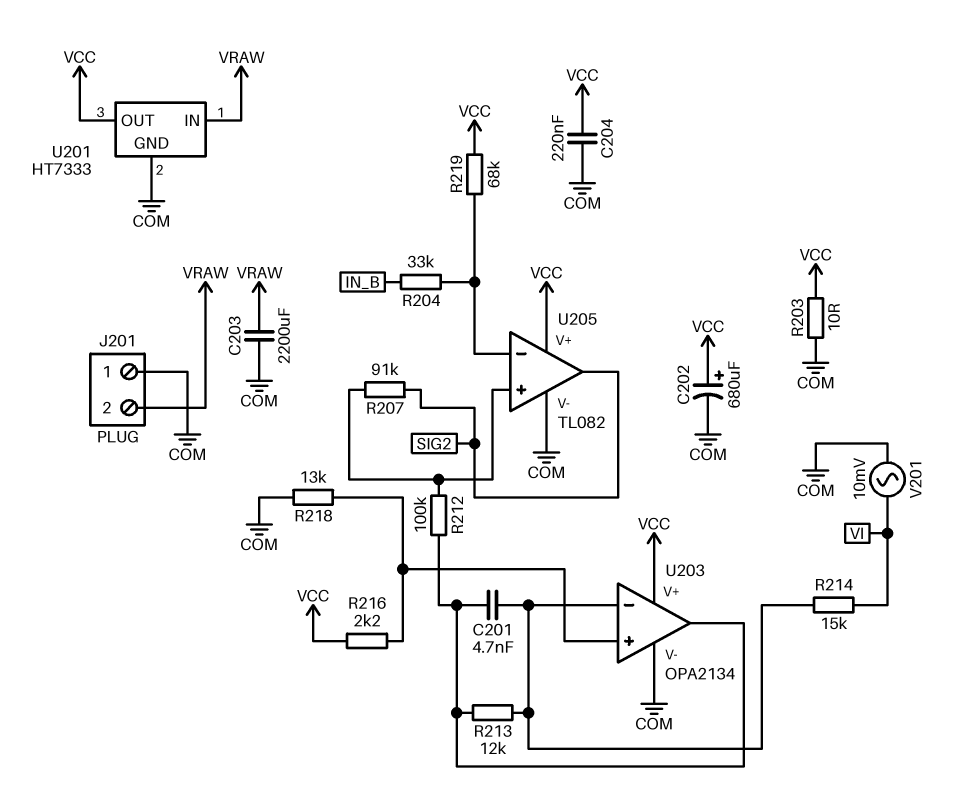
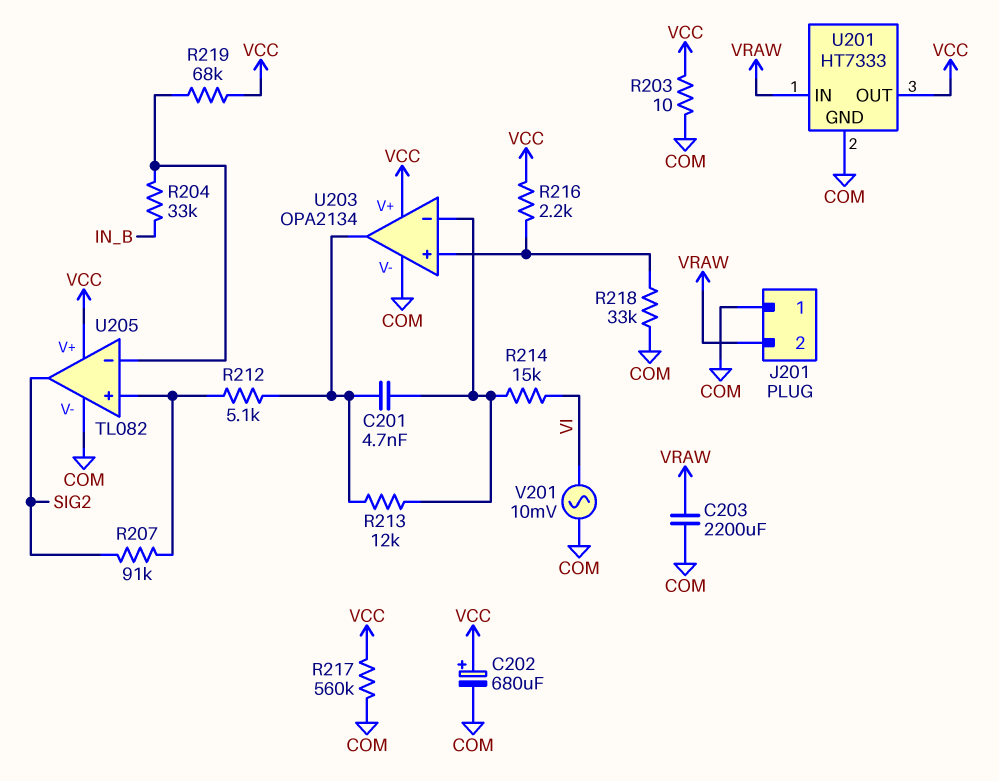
C204: 220nF (COM, VCC) -> none
R212: 100k (U203/out, U205/in+) -> 5.1k (U203/out, U205/in+)
R217: none -> 560k (COM, VCC)
R218: 13k (COM, U203/in+) -> 33k (COM, U203/in+)

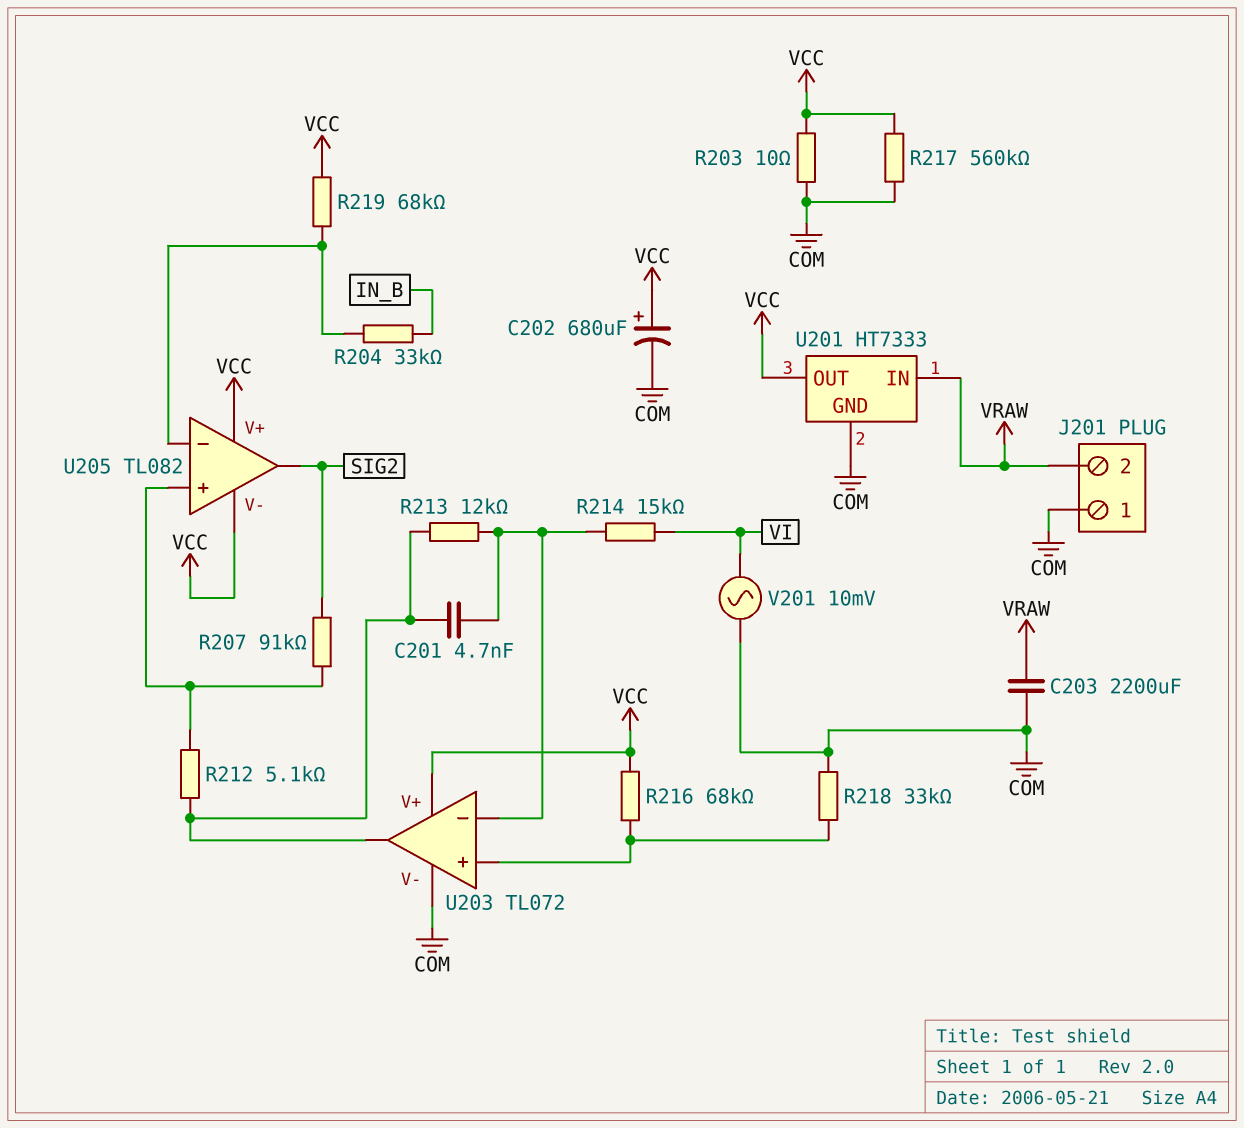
R216: 2.2k (U203/in+, VCC) -> 68k (U203/in+, VCC)
U203: OPA2134 -> TL072
U205 pin V-: COM -> VCC

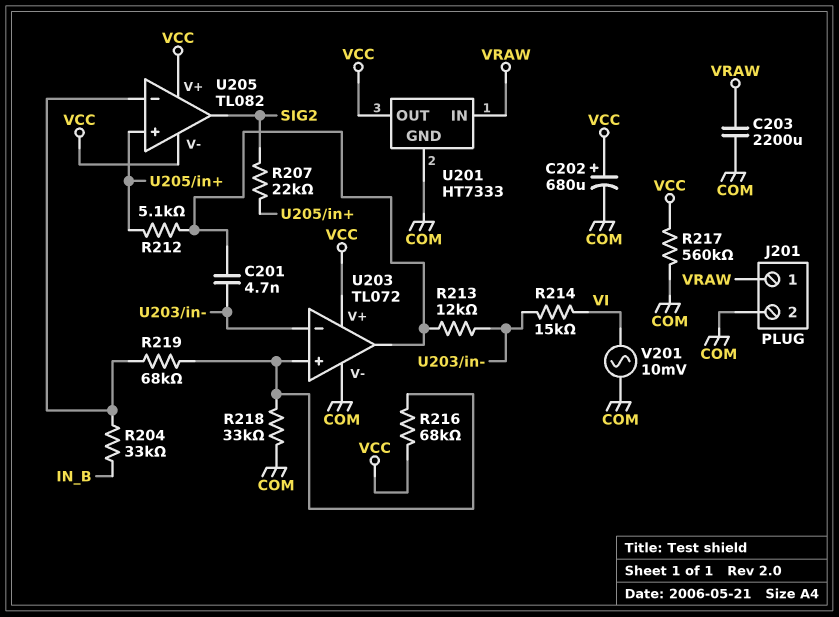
J201 pin 1: COM -> VRAW
J201 pin 2: VRAW -> COM
R203: 10 (COM, VCC) -> none
R207: 91k (SIG2, U205/in+) -> 22k (SIG2, U205/in+)
R219: 68k (U205/in-, VCC) -> 68k (U203/in+, U205/in-)

